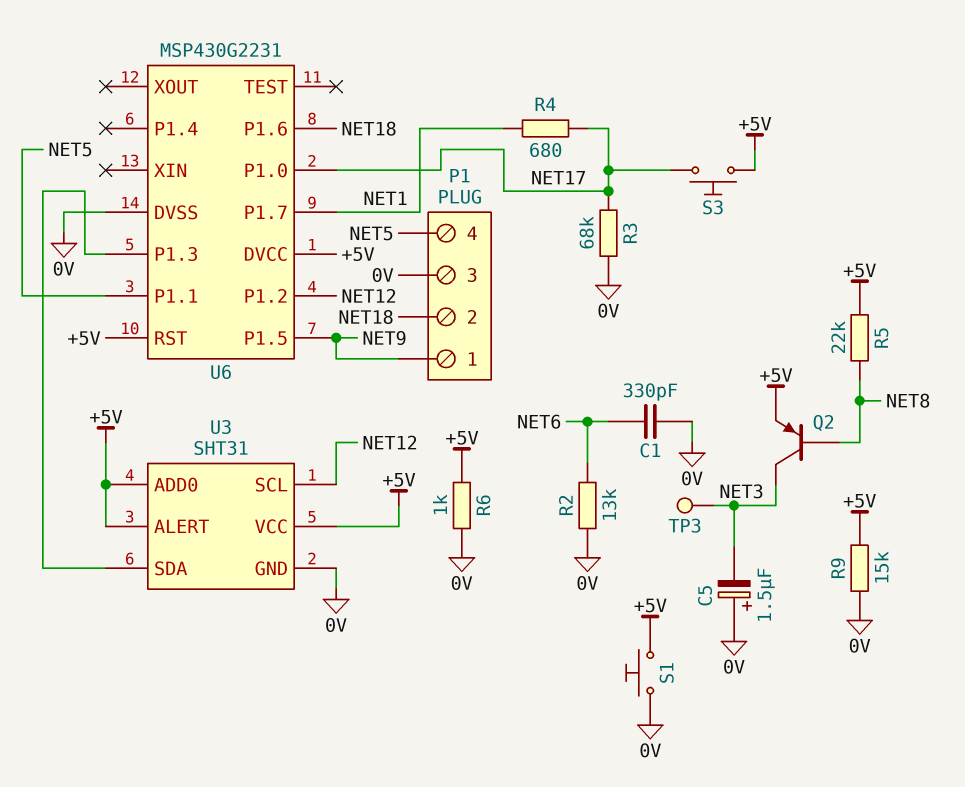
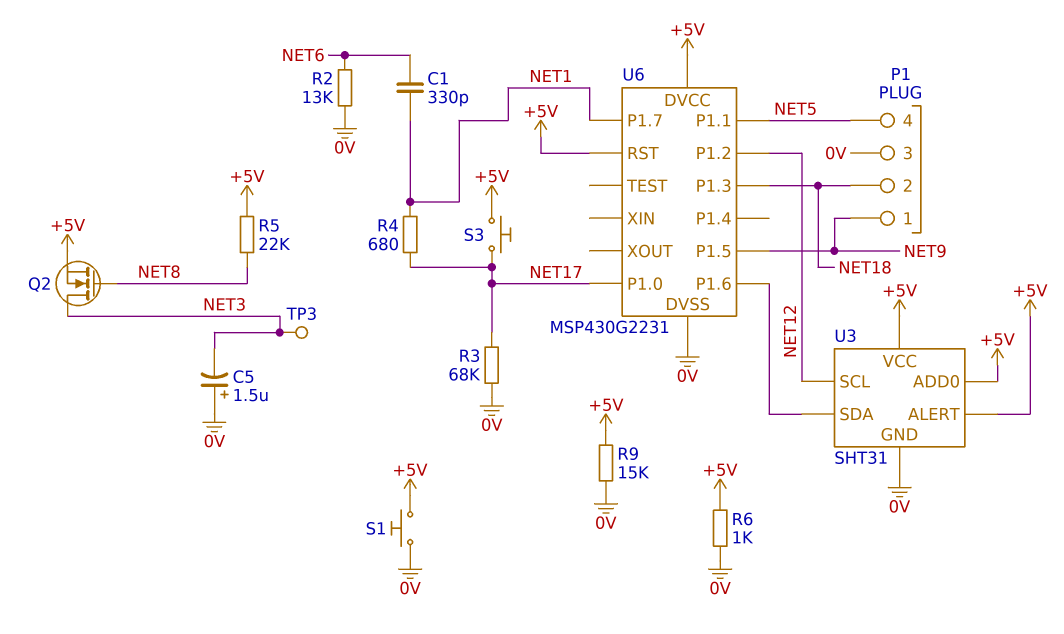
C1: 330pF (0V, NET6) -> 330pF (NET1, NET6)
Q2: PNP (B NET8, C NET3, E +5V) -> NMOS (G NET8, D NET3, S +5V)
U6 pin P1.3: U3/SDA -> NET18
U6 pin P1.6: NET18 -> U3/SDA

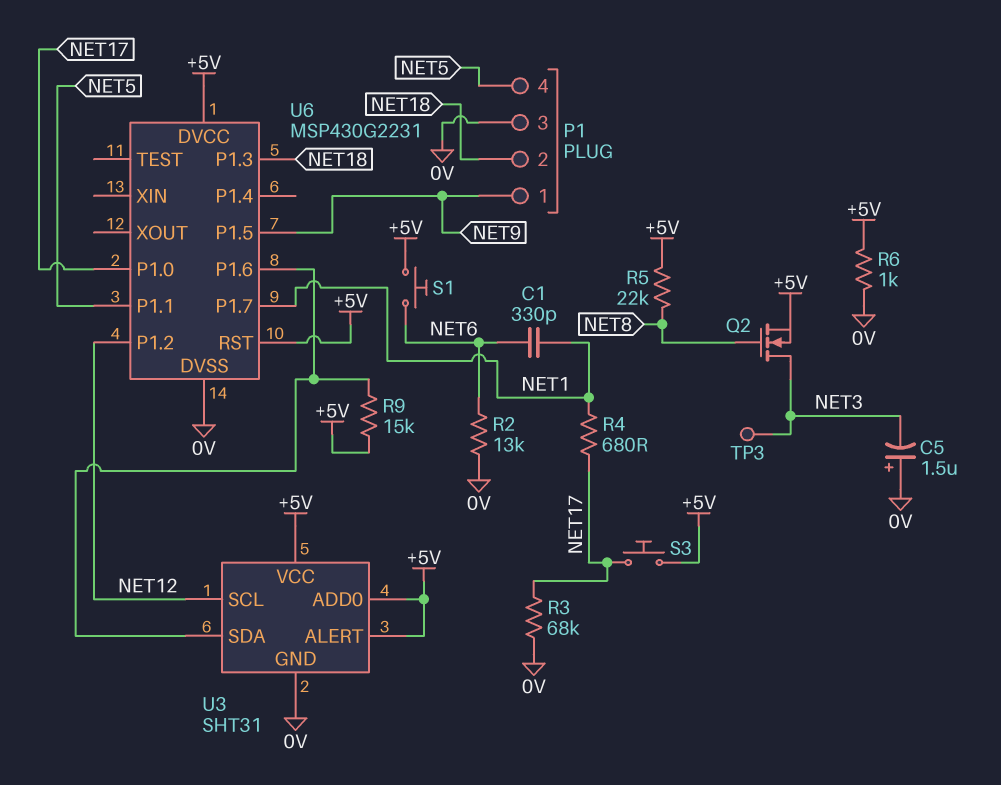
R9: 15k (+5V, 0V) -> 15k (+5V, U3/SDA)
S1: button (+5V, 0V) -> button (+5V, NET6)

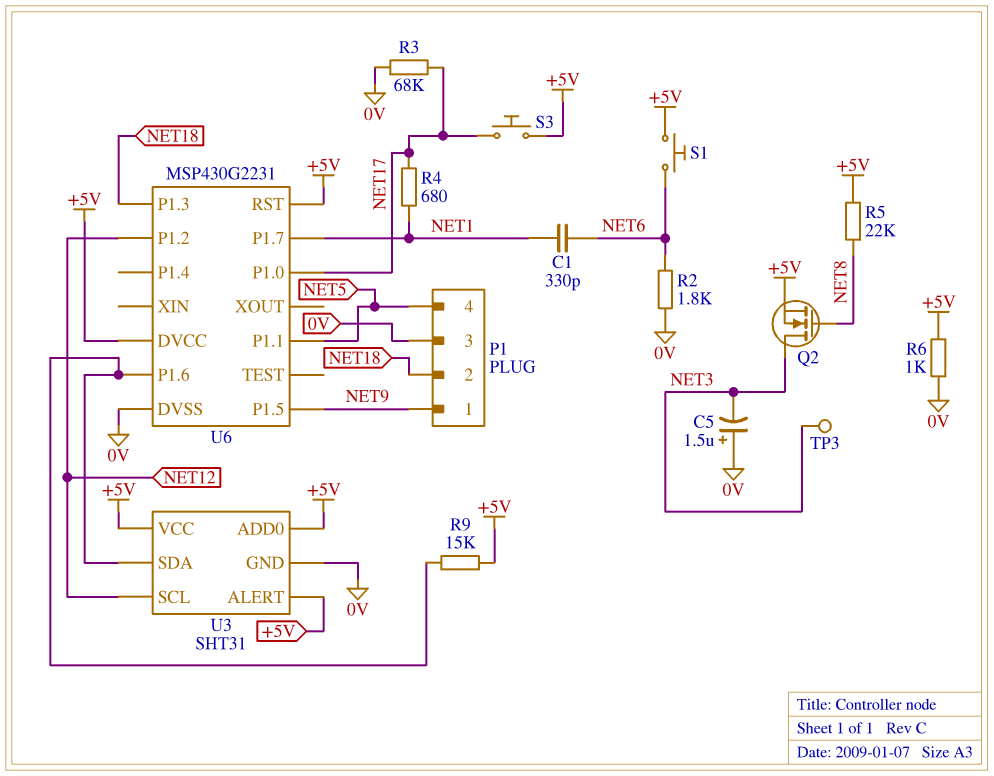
R2: 13k (0V, NET6) -> 1.8k (0V, NET6)

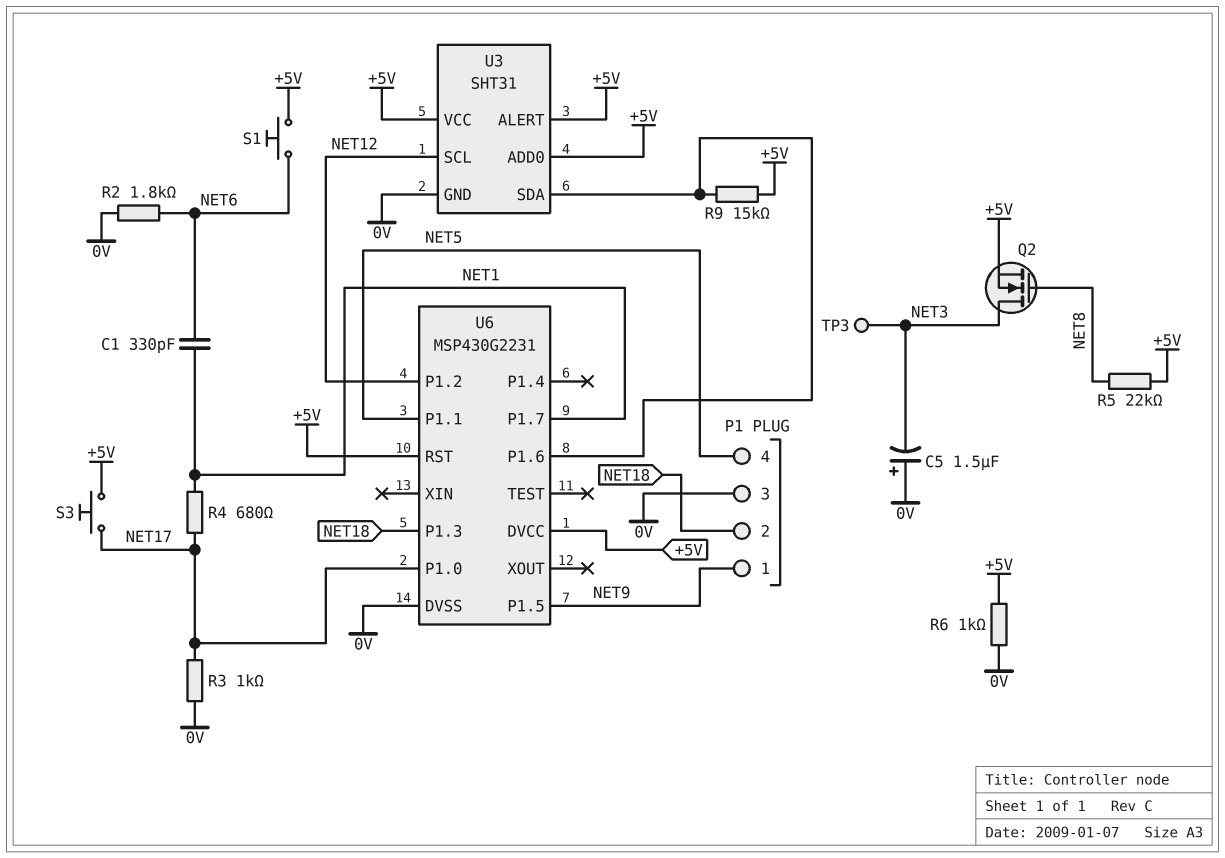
R3: 68k (0V, NET17) -> 1k (0V, NET17)

